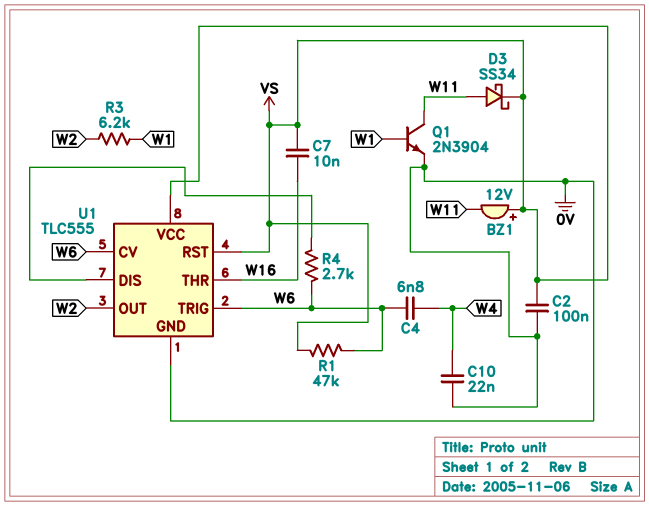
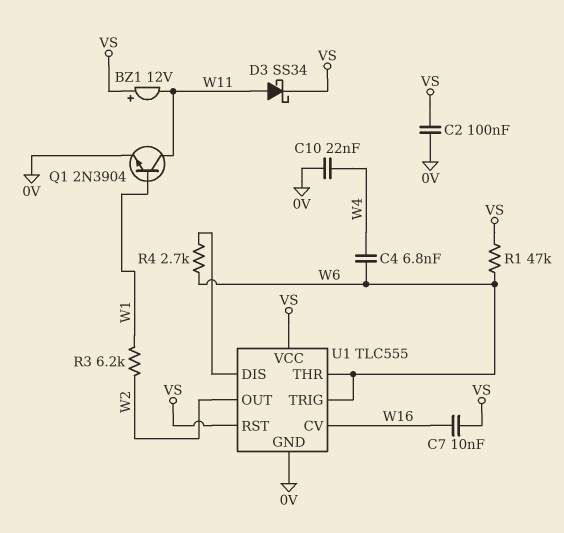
U1 pin CV: W6 -> W16
U1 pin THR: W16 -> W6

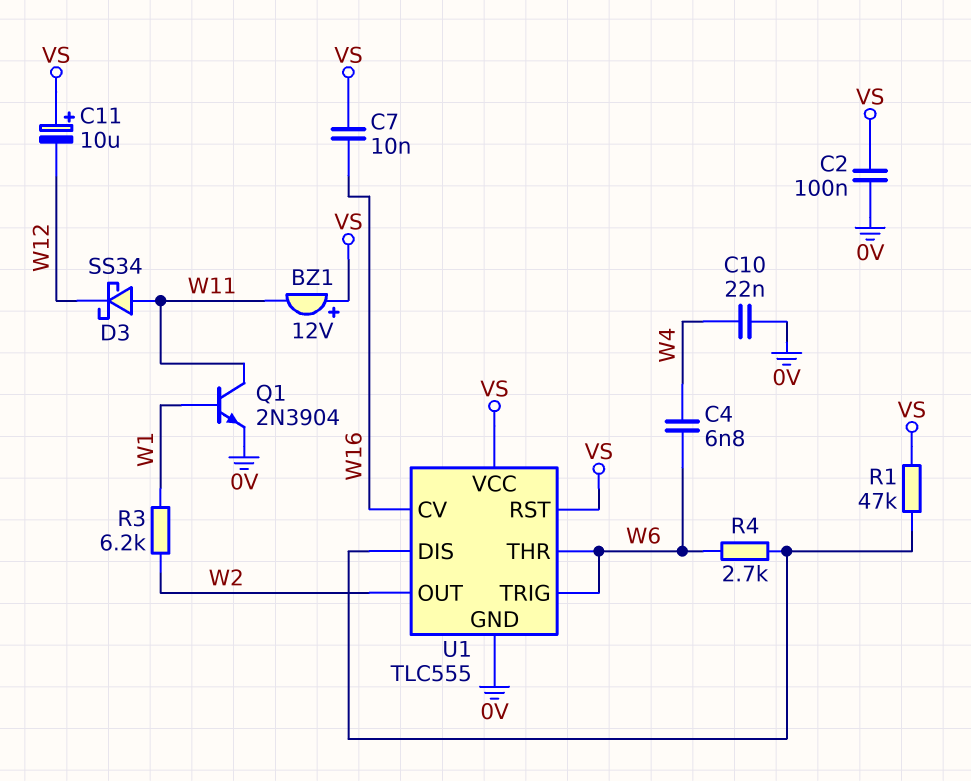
C11: none -> 10uF (plus VS, minus W12)
D3: schottky SS34 (A W11, K VS) -> schottky SS34 (A W11, K W12)
R1: 47k (VS, W6) -> 47k (U1/DIS, VS)

